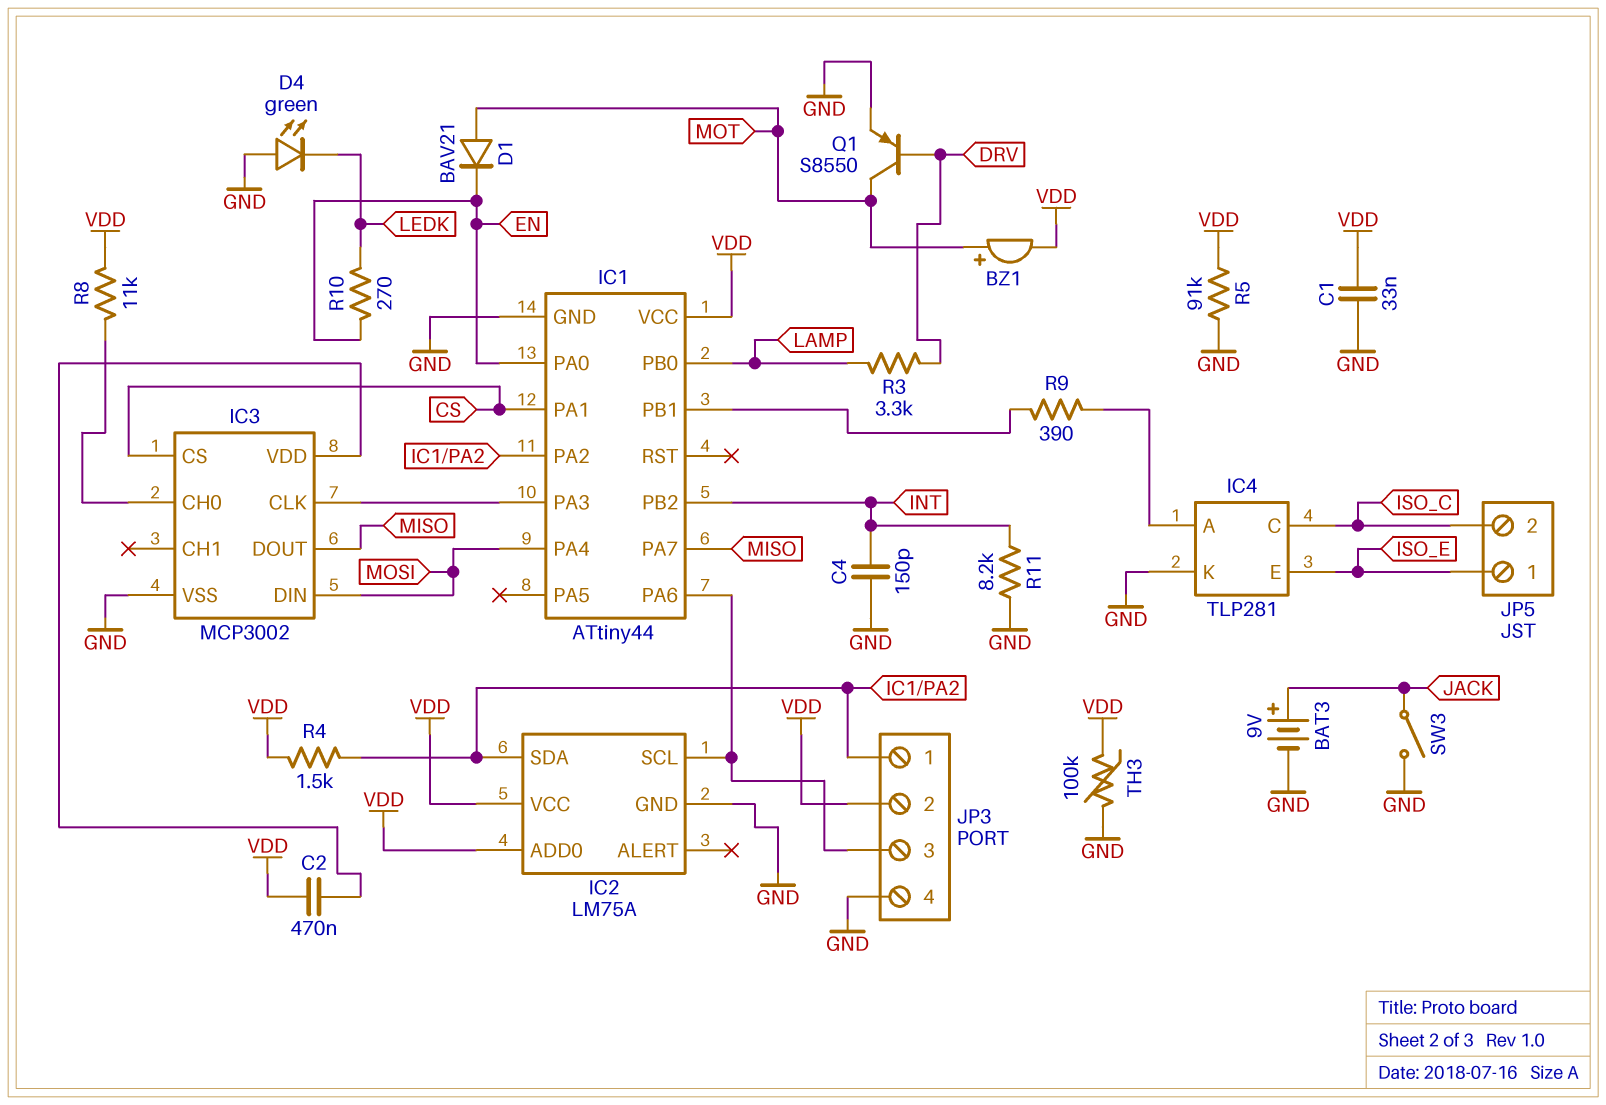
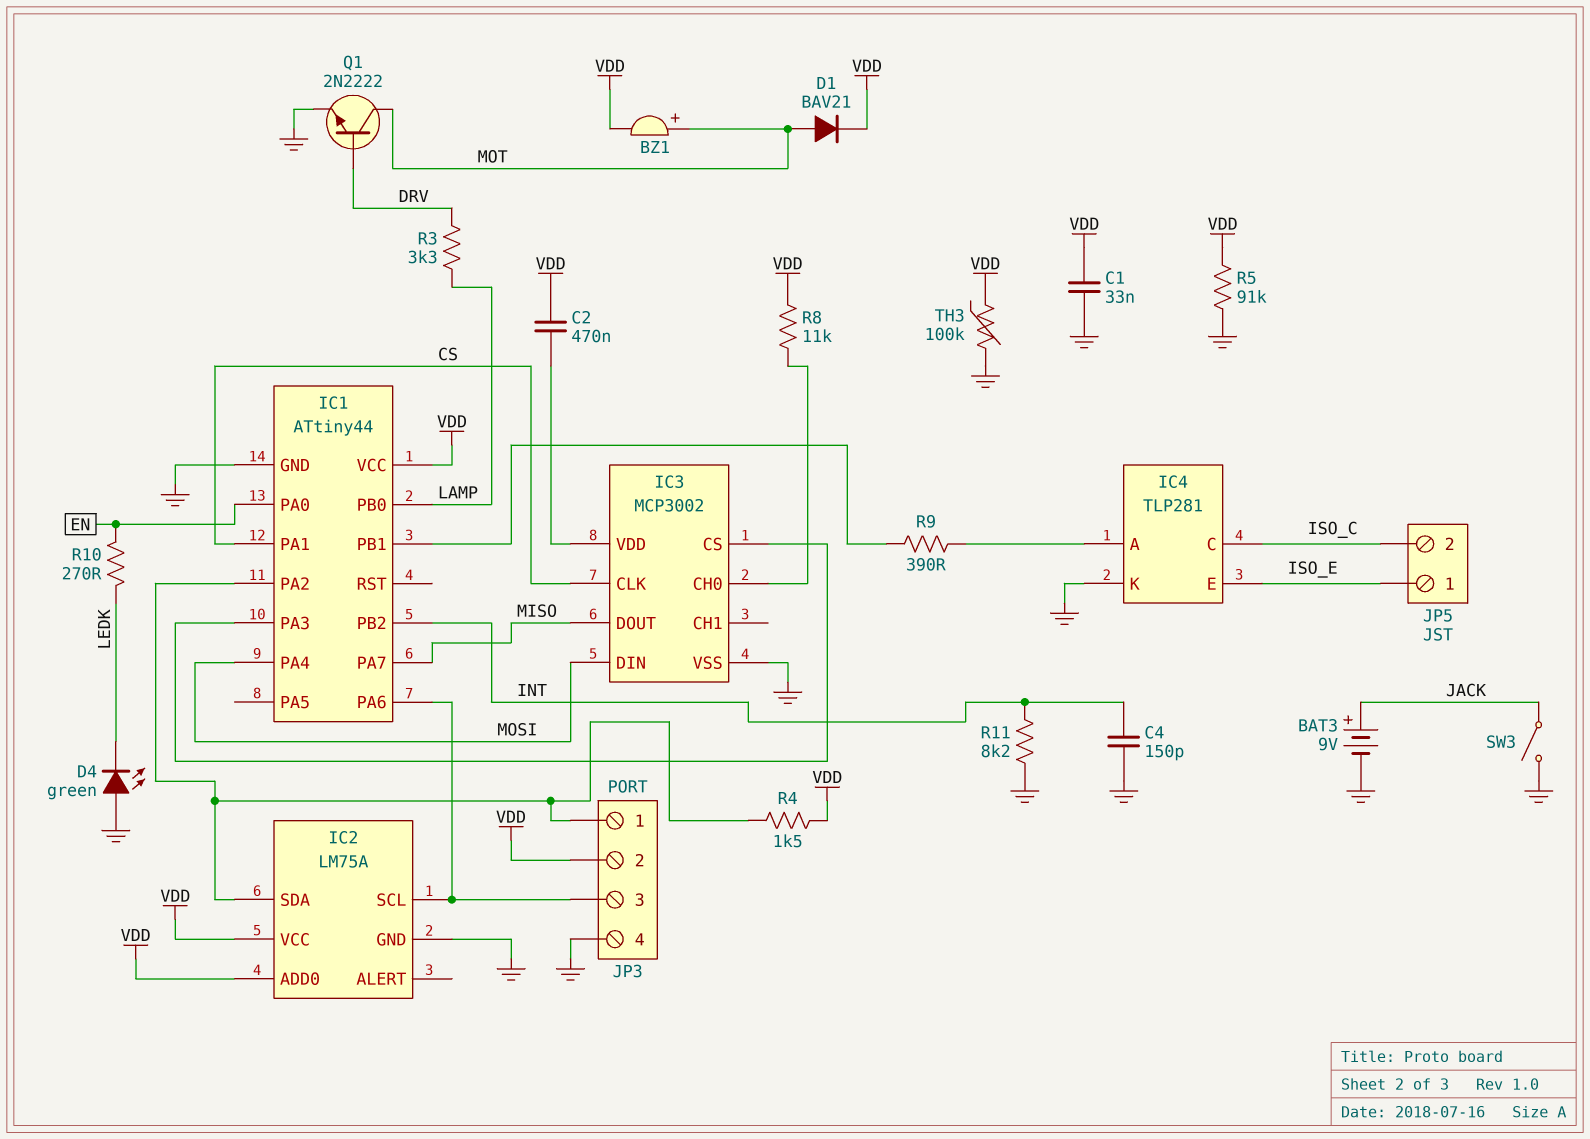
D1: diode BAV21 (A MOT, K EN) -> diode BAV21 (A MOT, K VDD)
IC3 pin CLK: IC1/PA3 -> CS
IC3 pin CS: CS -> IC1/PA3
Q1: PNP S8550 (B DRV, C MOT, E GND) -> NPN 2N2222 (B DRV, C MOT, E GND)

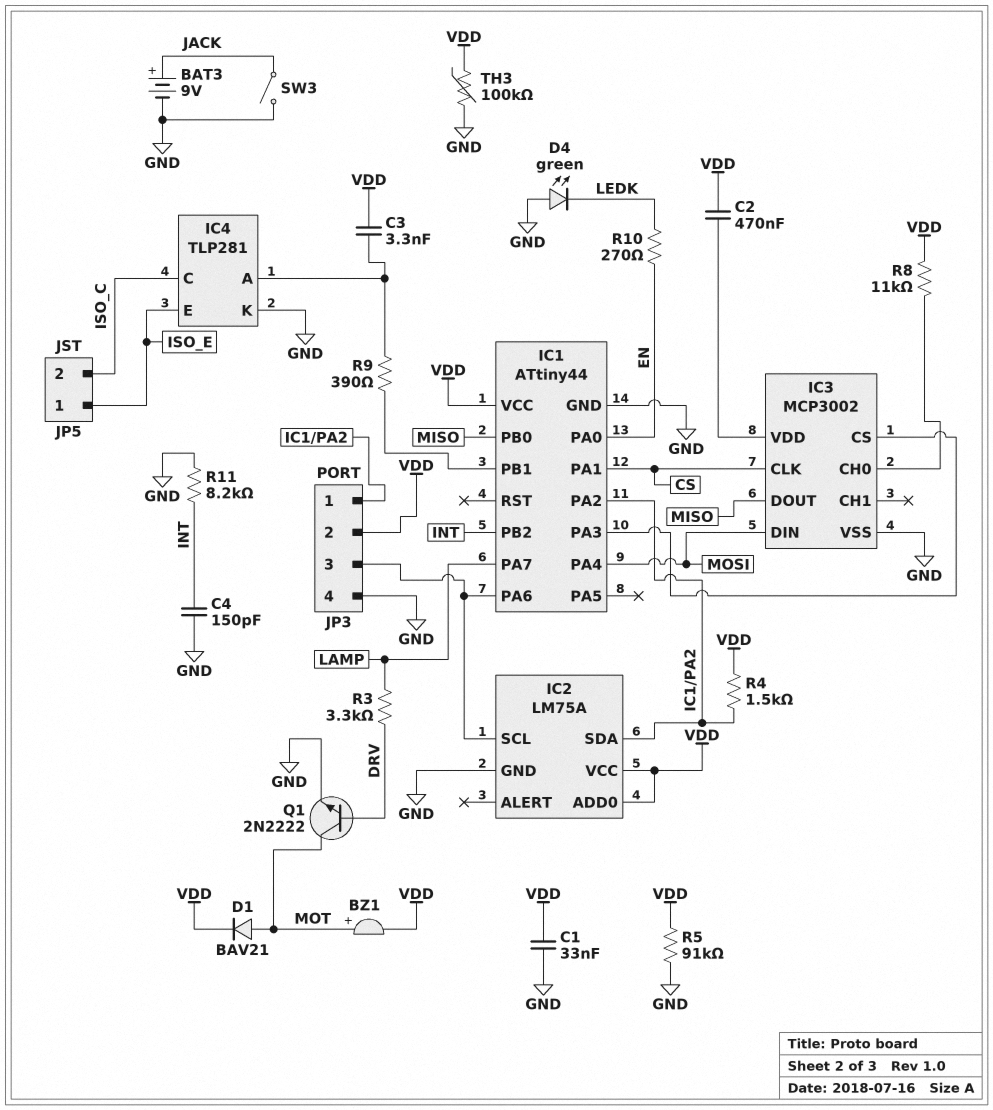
C3: none -> 3.3nF (IC4/A, VDD)
IC1 pin PA7: MISO -> LAMP
IC1 pin PB0: LAMP -> MISO

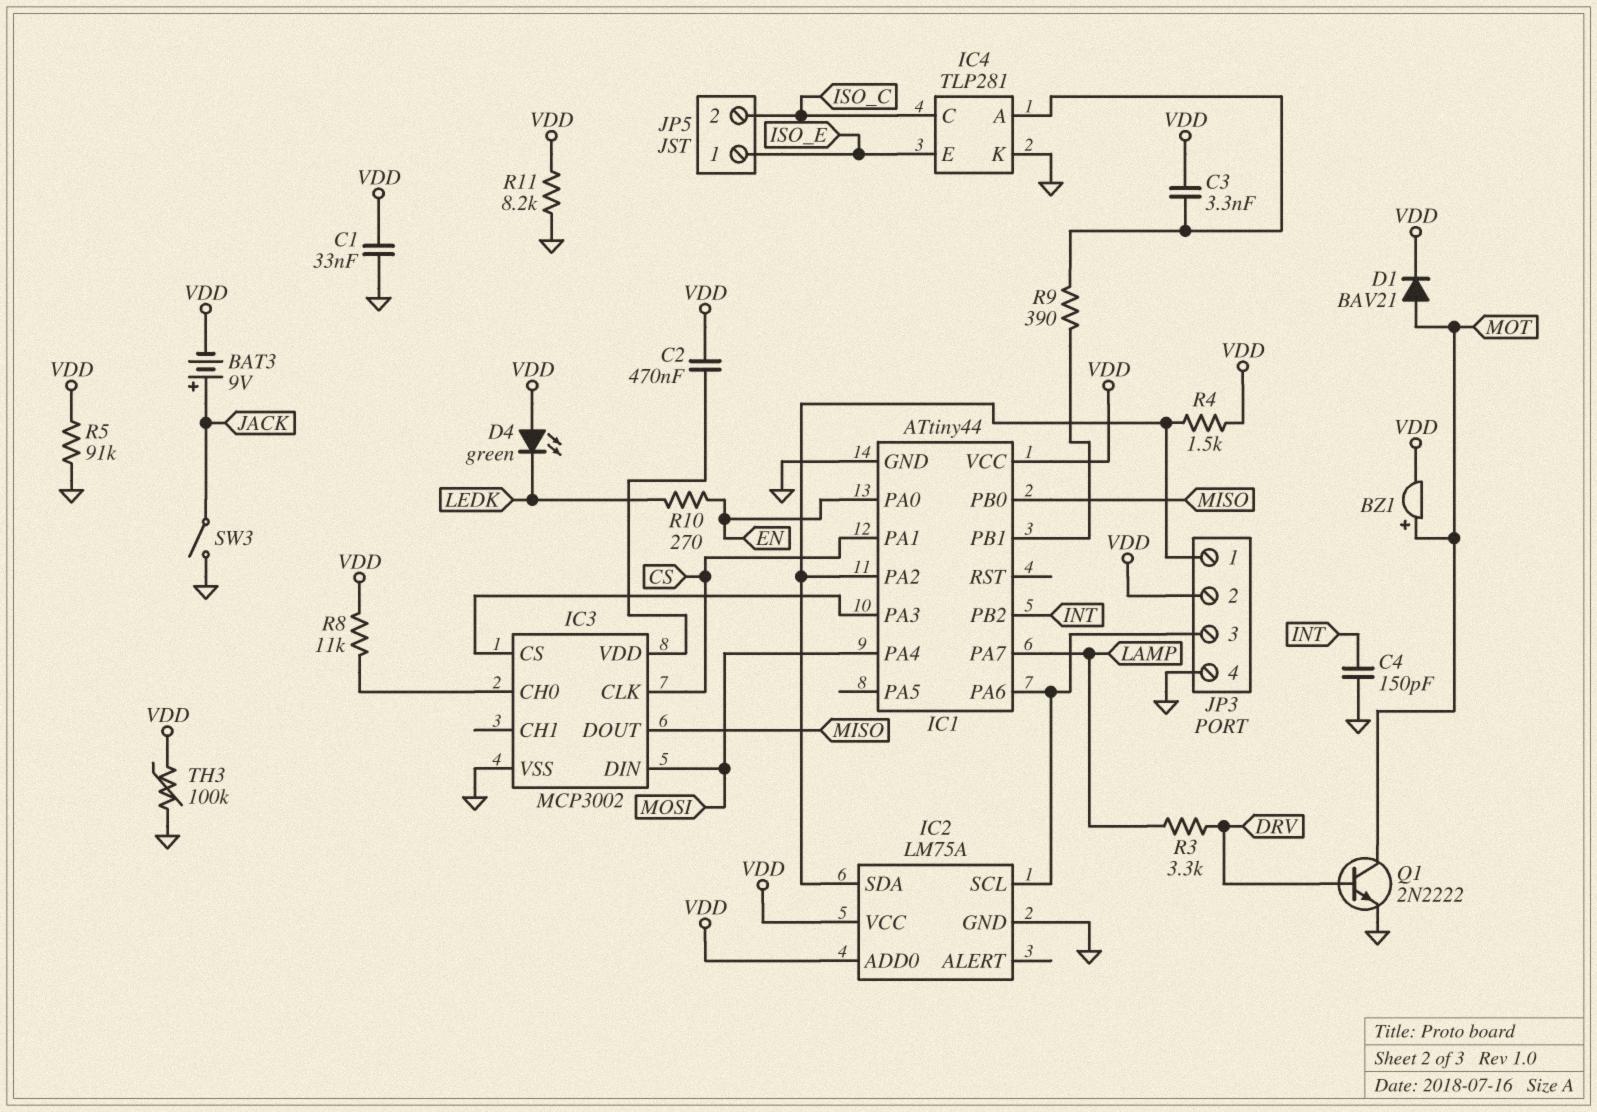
BAT3: 9V (plus JACK, minus GND) -> 9V (plus JACK, minus VDD)
D4: LED green (A GND, K LEDK) -> LED green (A VDD, K LEDK)
R11: 8.2k (GND, INT) -> 8.2k (GND, VDD)

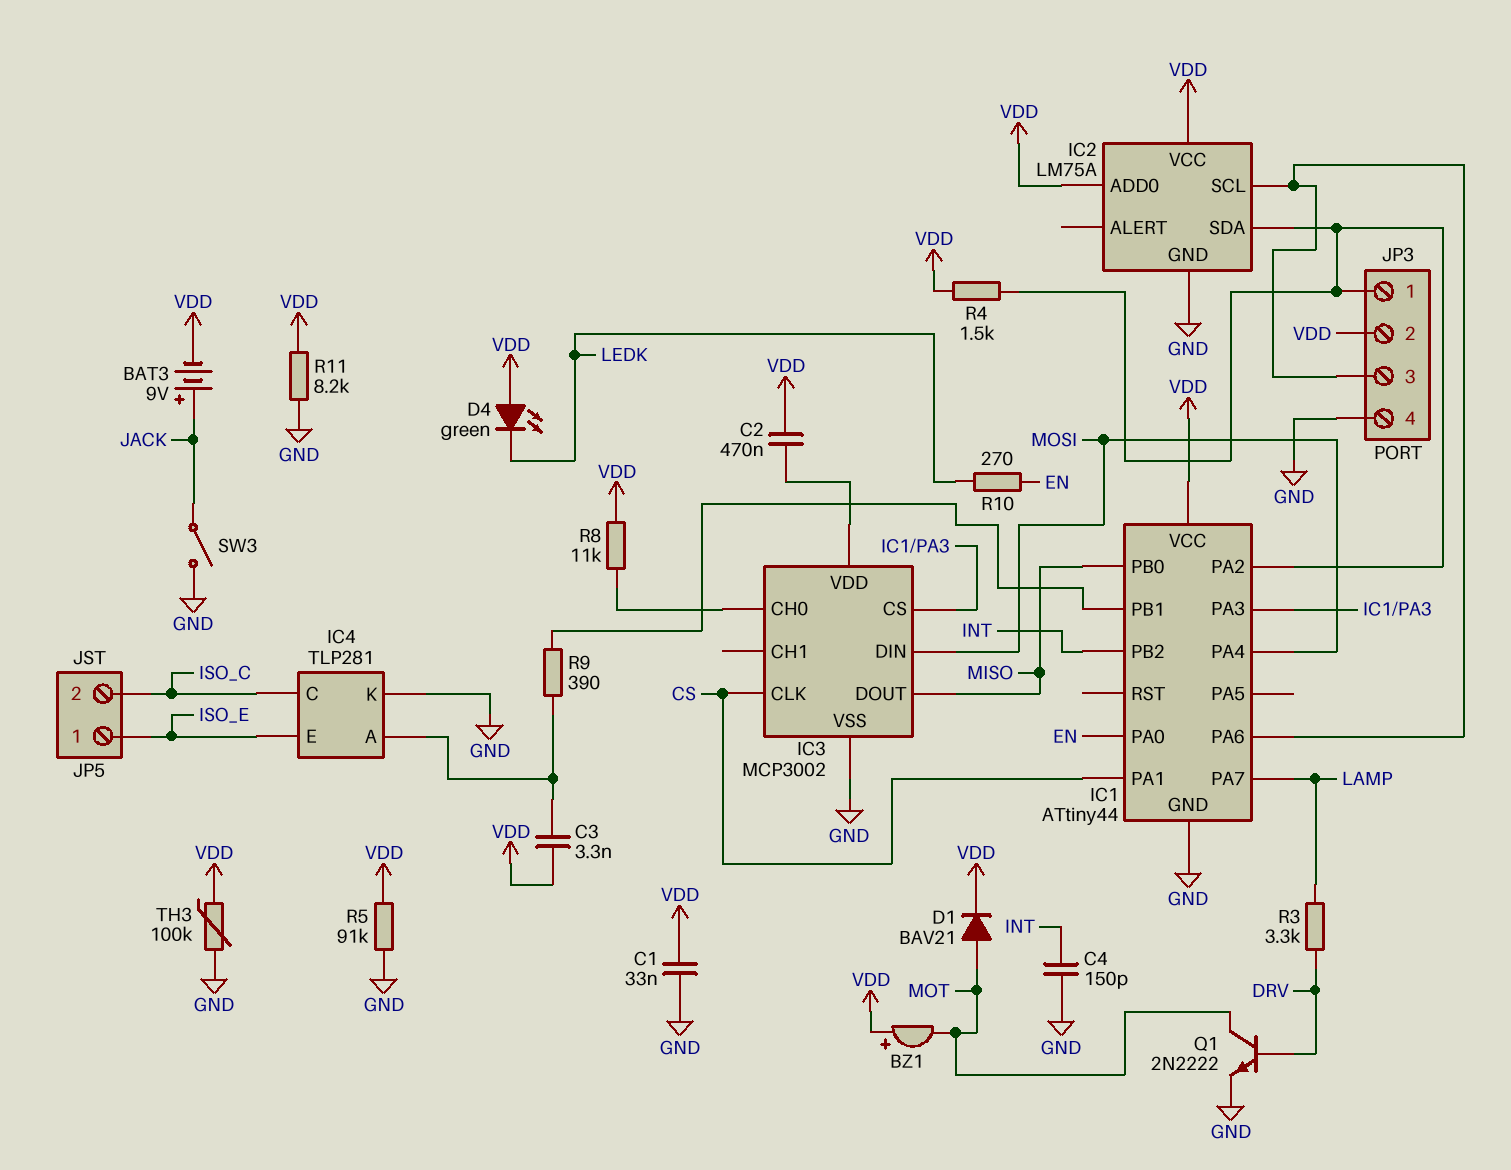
BZ1: buzzer (plus MOT, minus VDD) -> buzzer (plus VDD, minus MOT)

